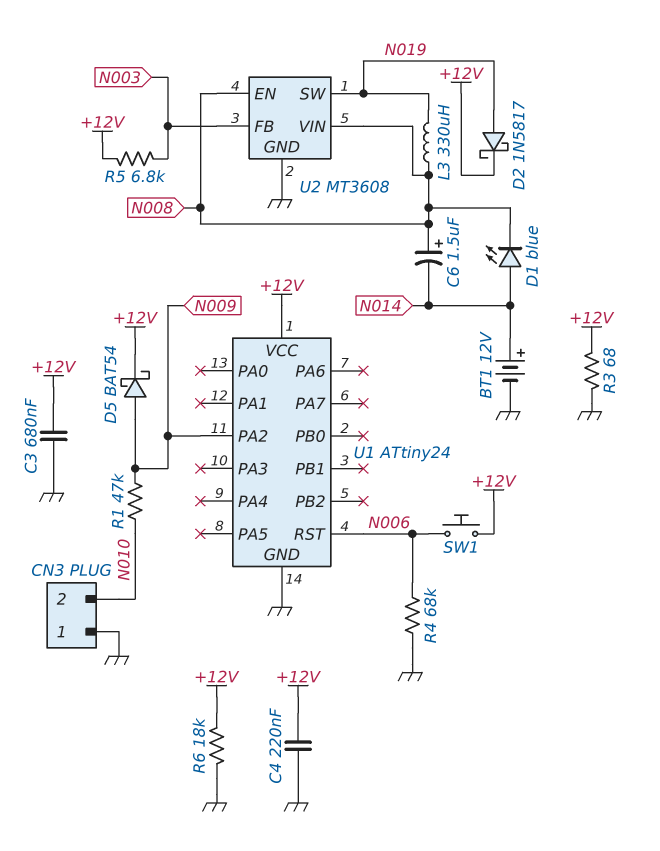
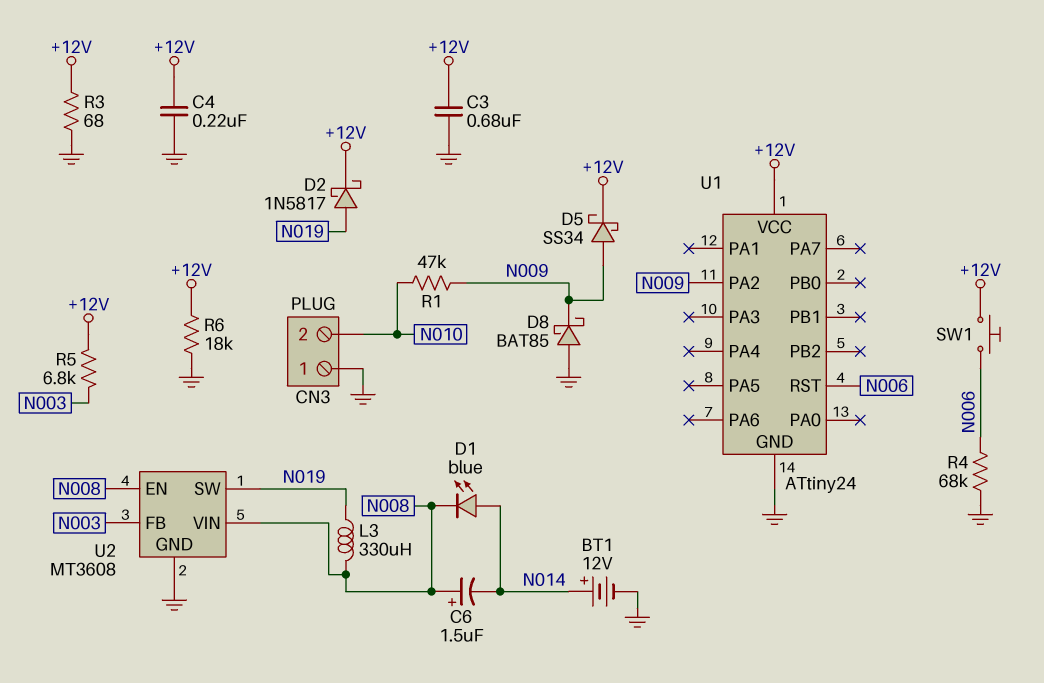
D5: schottky BAT54 (A N009, K +12V) -> schottky SS34 (A N009, K +12V)
D8: none -> schottky BAT85 (A GND, K N009)

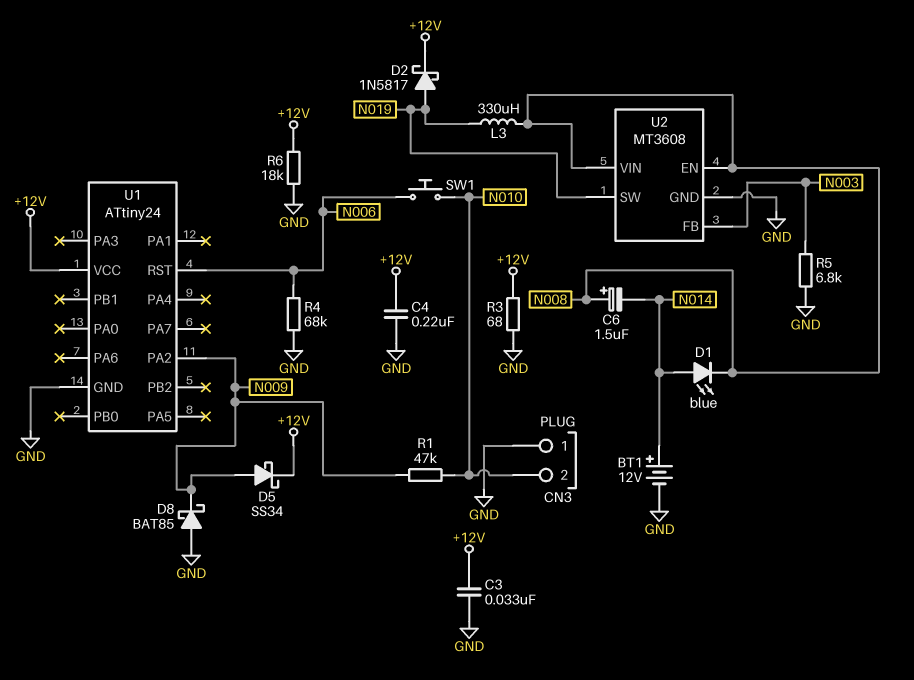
C3: 680nF (+12V, GND) -> 33nF (+12V, GND)
R5: 6.8k (+12V, N003) -> 6.8k (GND, N003)
SW1: button (+12V, N006) -> button (N006, N010)

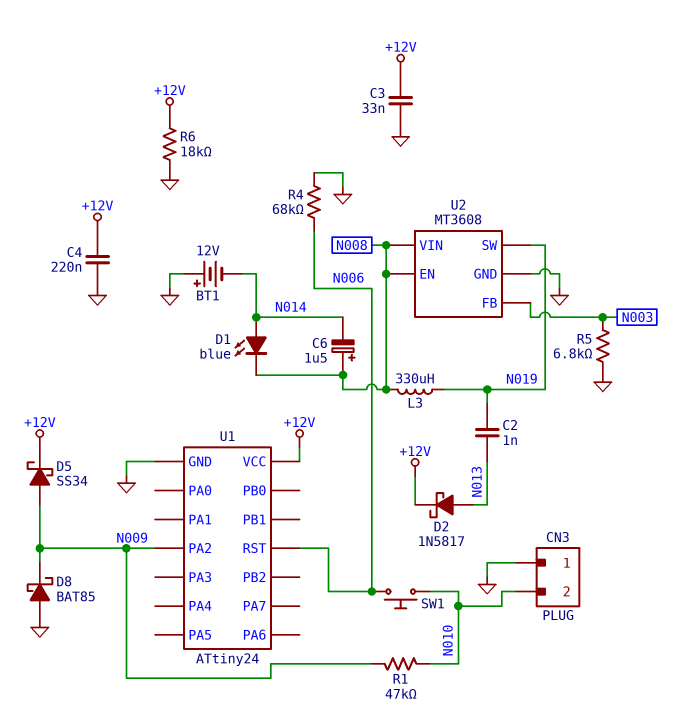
BT1: 12V (plus N014, minus GND) -> 12V (plus GND, minus N014)
C2: none -> 1nF (N013, N019)
D2: schottky 1N5817 (A N019, K +12V) -> schottky 1N5817 (A N013, K +12V)
R3: 68 (+12V, GND) -> none

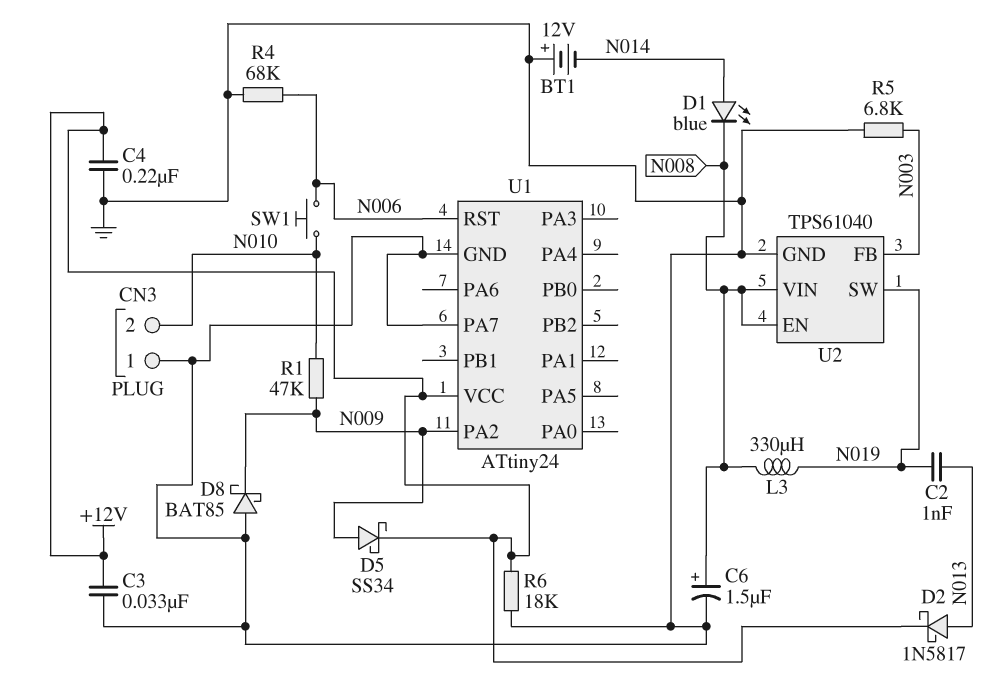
C6: 1.5uF (plus N008, minus N014) -> 1.5uF (plus N008, minus GND)
U1 pin PA7: none -> GND
U2: MT3608 -> TPS61040

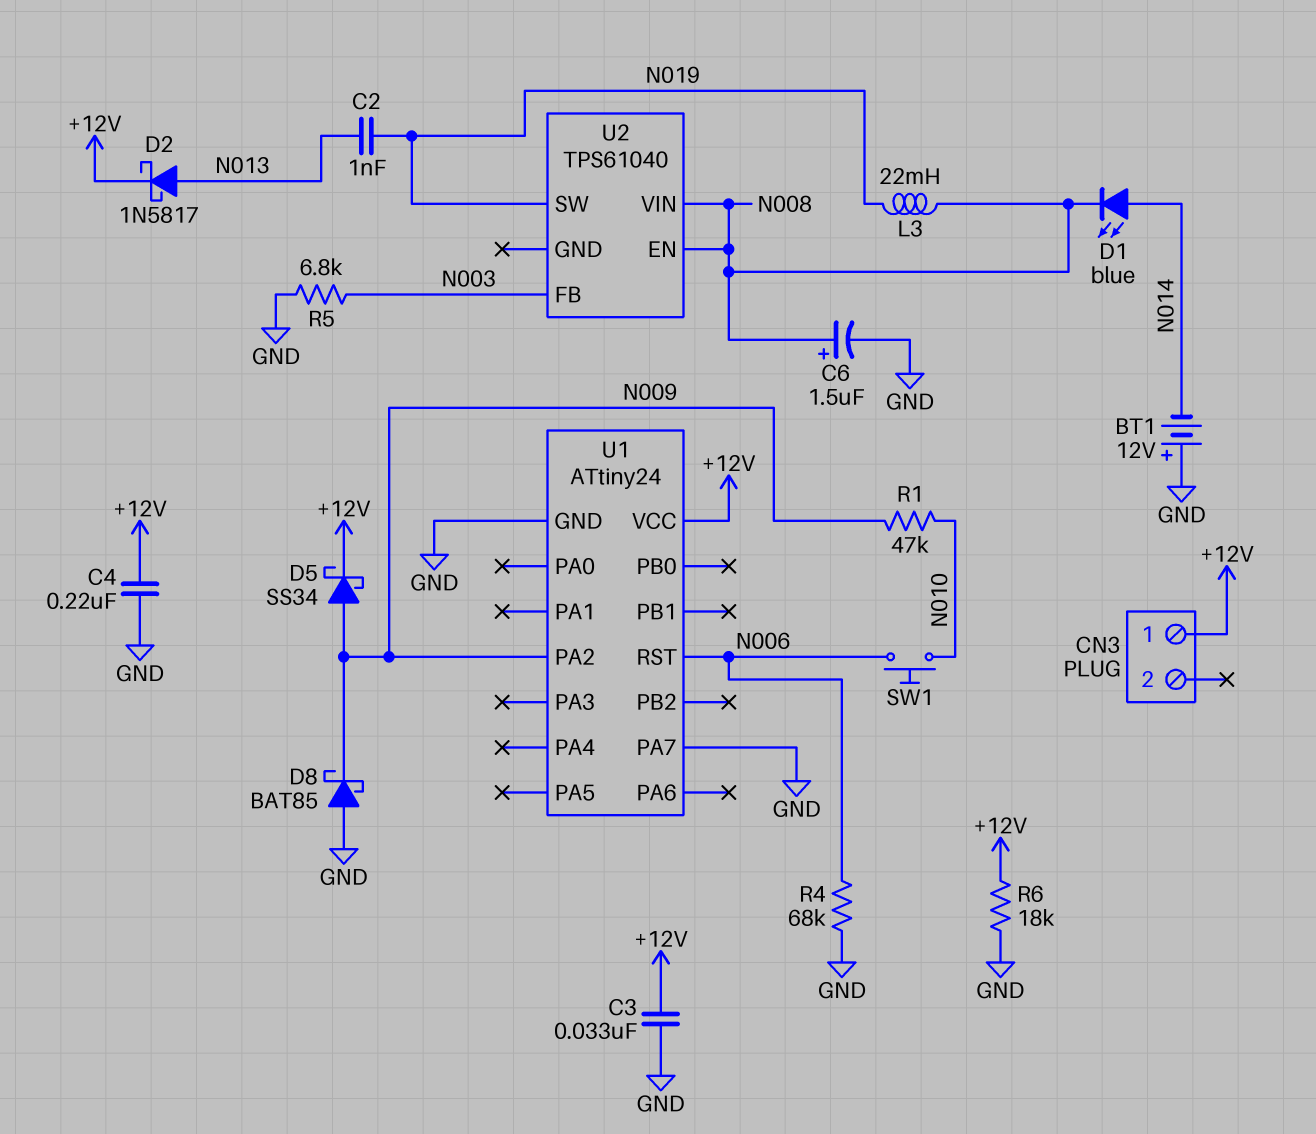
CN3 pin 1: GND -> +12V
CN3 pin 2: N010 -> none
L3: 330uH (N008, N019) -> 22mH (N008, N019)
U2 pin GND: GND -> none

